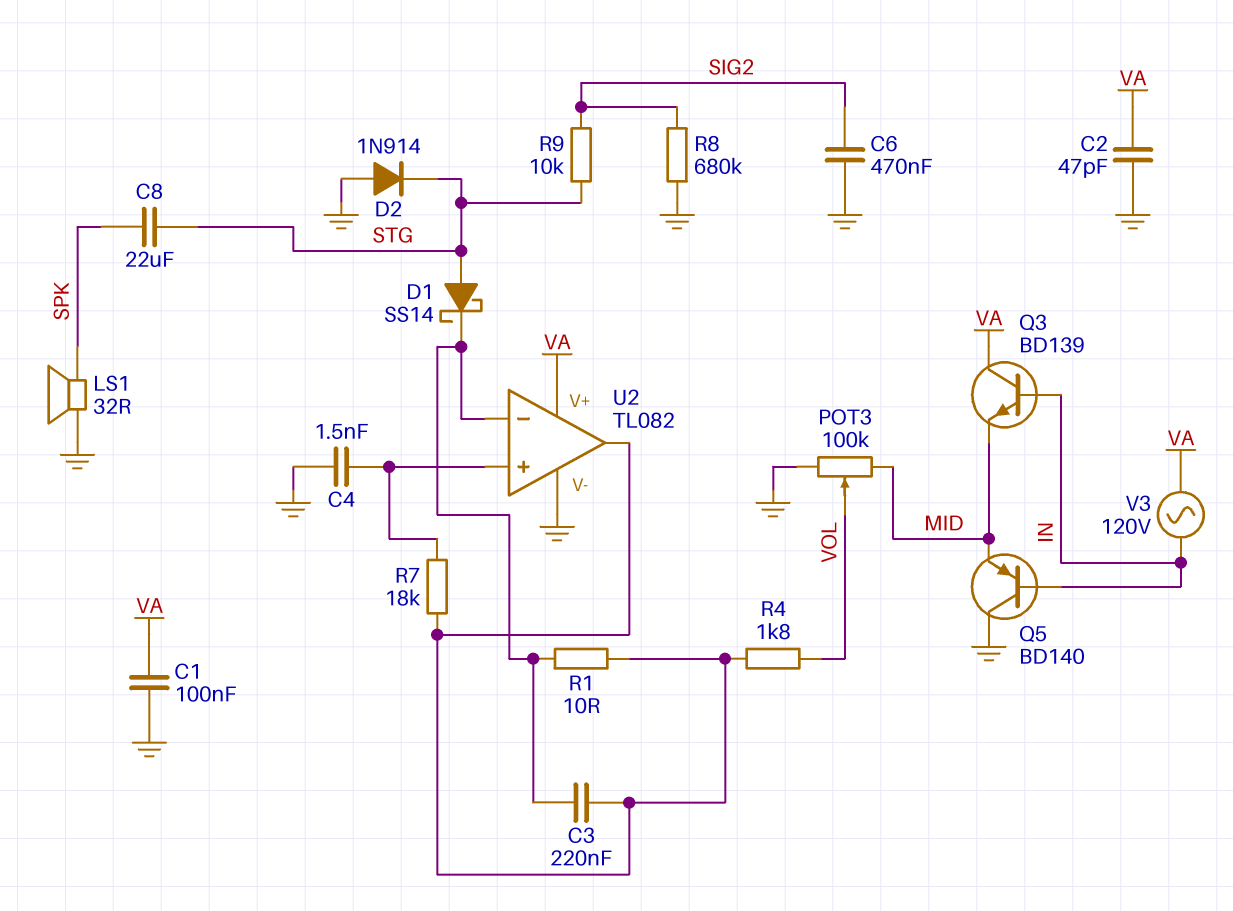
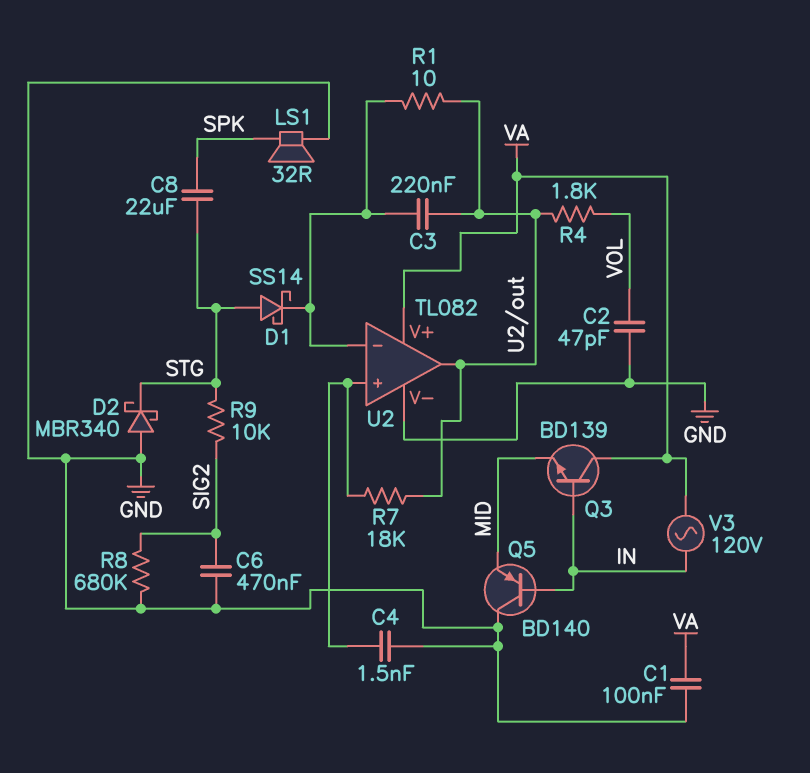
C2: 47pF (GND, VA) -> 47pF (GND, VOL)
D2: diode 1N914 (A GND, K STG) -> schottky MBR340 (A GND, K STG)
POT3: 100k (GND, MID, wiper VOL) -> none

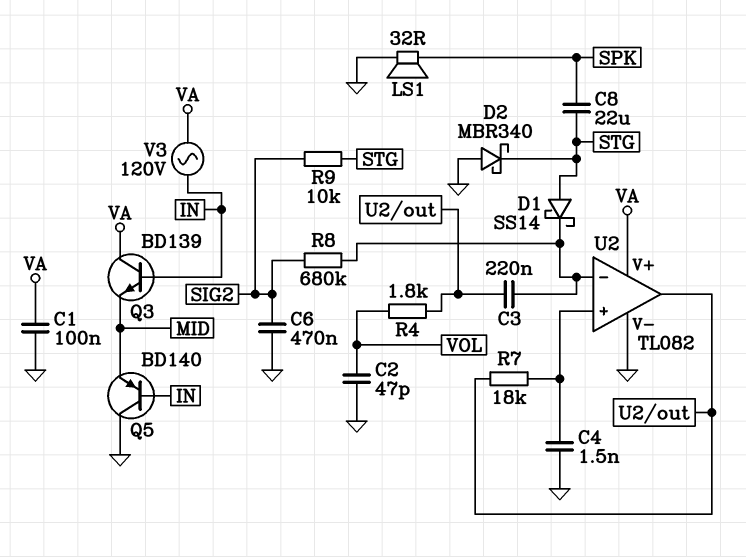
R1: 10 (U2/in-, U2/out) -> none
R8: 680k (GND, SIG2) -> 680k (SIG2, U2/in-)

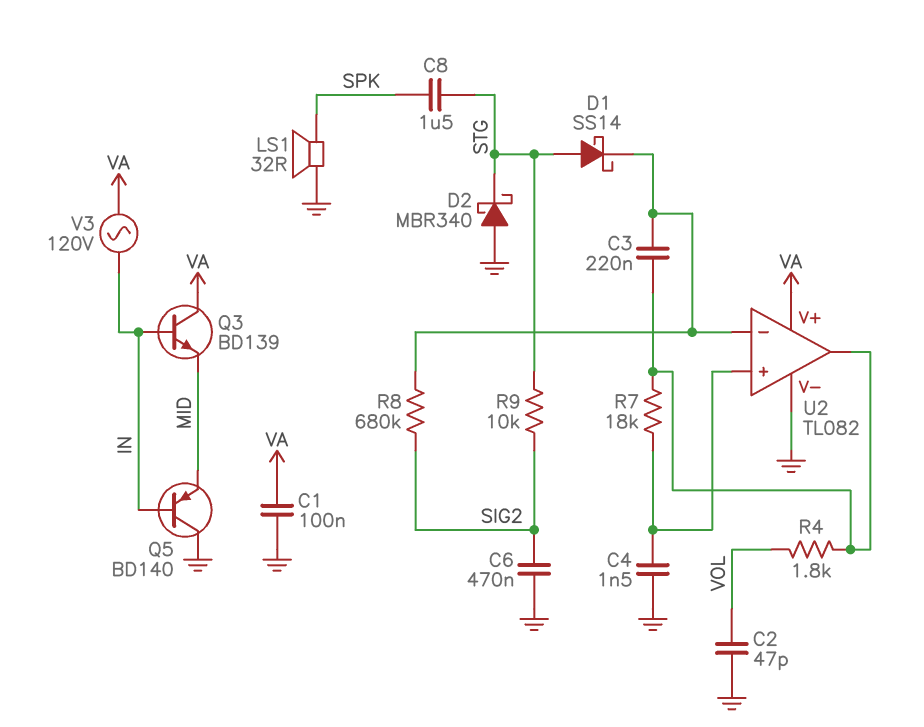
C8: 22uF (SPK, STG) -> 1.5uF (SPK, STG)

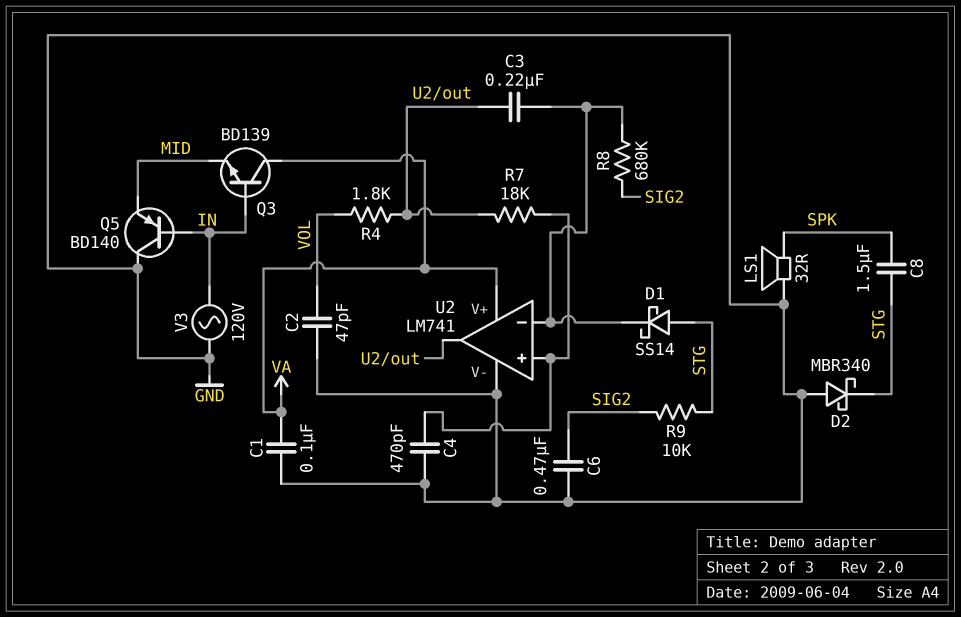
C4: 1.5nF (GND, U2/in+) -> 470pF (GND, U2/in+)
U2: TL082 -> LM741
V3: AC 120V (IN, VA) -> AC 120V (GND, IN)

